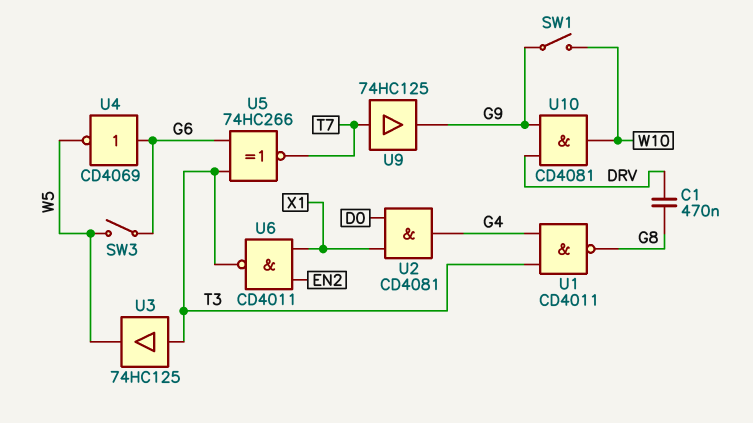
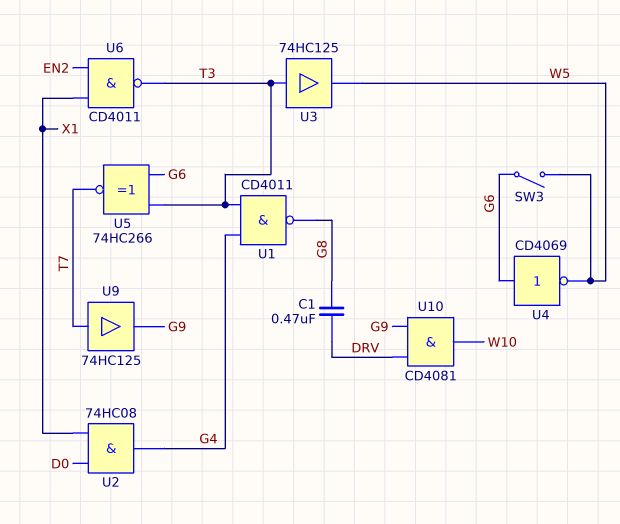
SW1: switch (G9, W10) -> none
U2: AND CD4081 (in D0, in X1, out G4) -> AND 74HC08 (in D0, in X1, out G4)

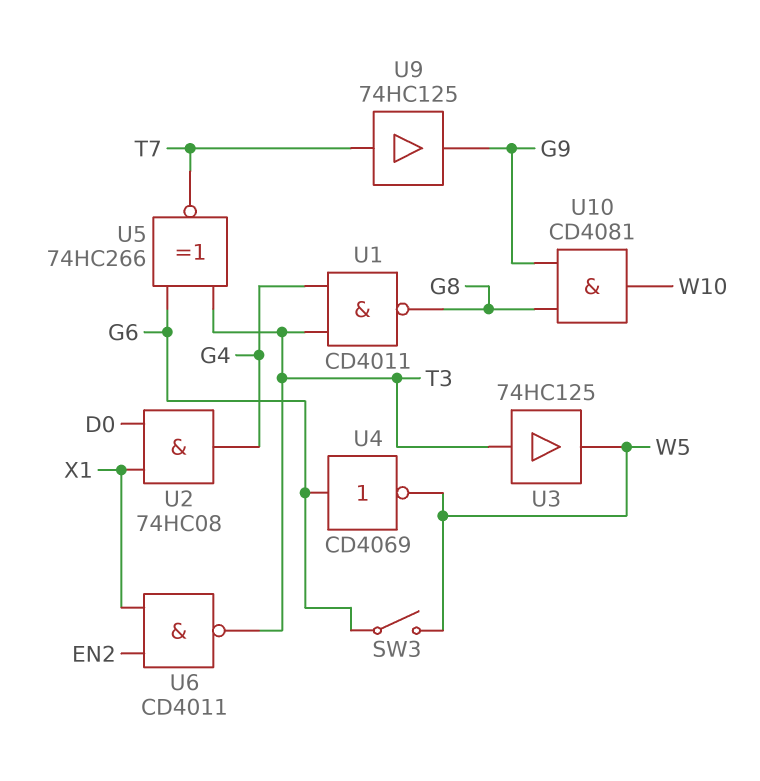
C1: 470nF (DRV, G8) -> none
U10: AND CD4081 (in DRV, in G9, out W10) -> AND CD4081 (in G8, in G9, out W10)

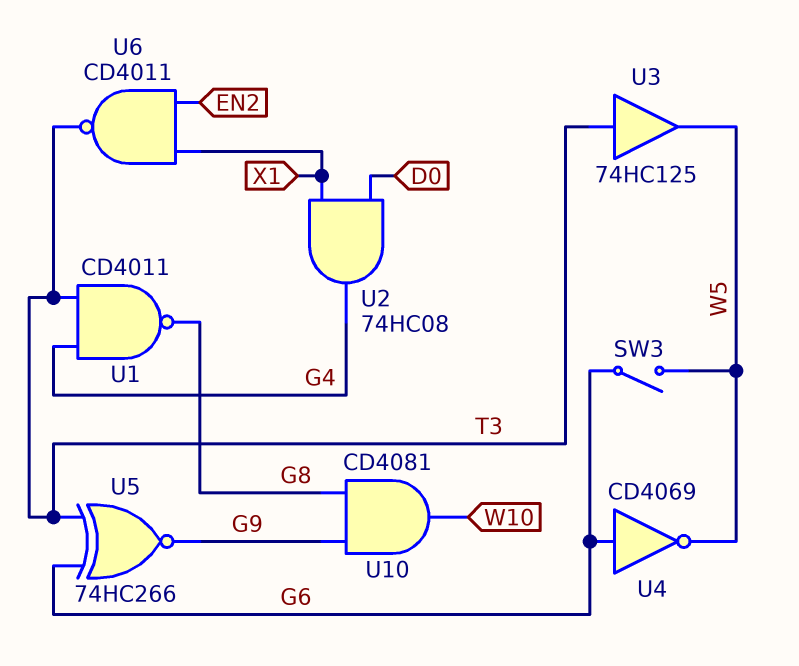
U5: XNOR 74HC266 (in G6, in T3, out T7) -> XNOR 74HC266 (in G6, in T3, out G9)
U9: buffer 74HC125 (in T7, out G9) -> none

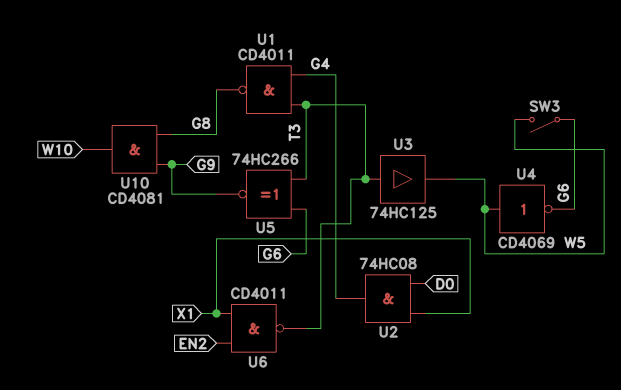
U4: NOT CD4069 (in G6, out W5) -> NOT CD4069 (in W5, out G6)

